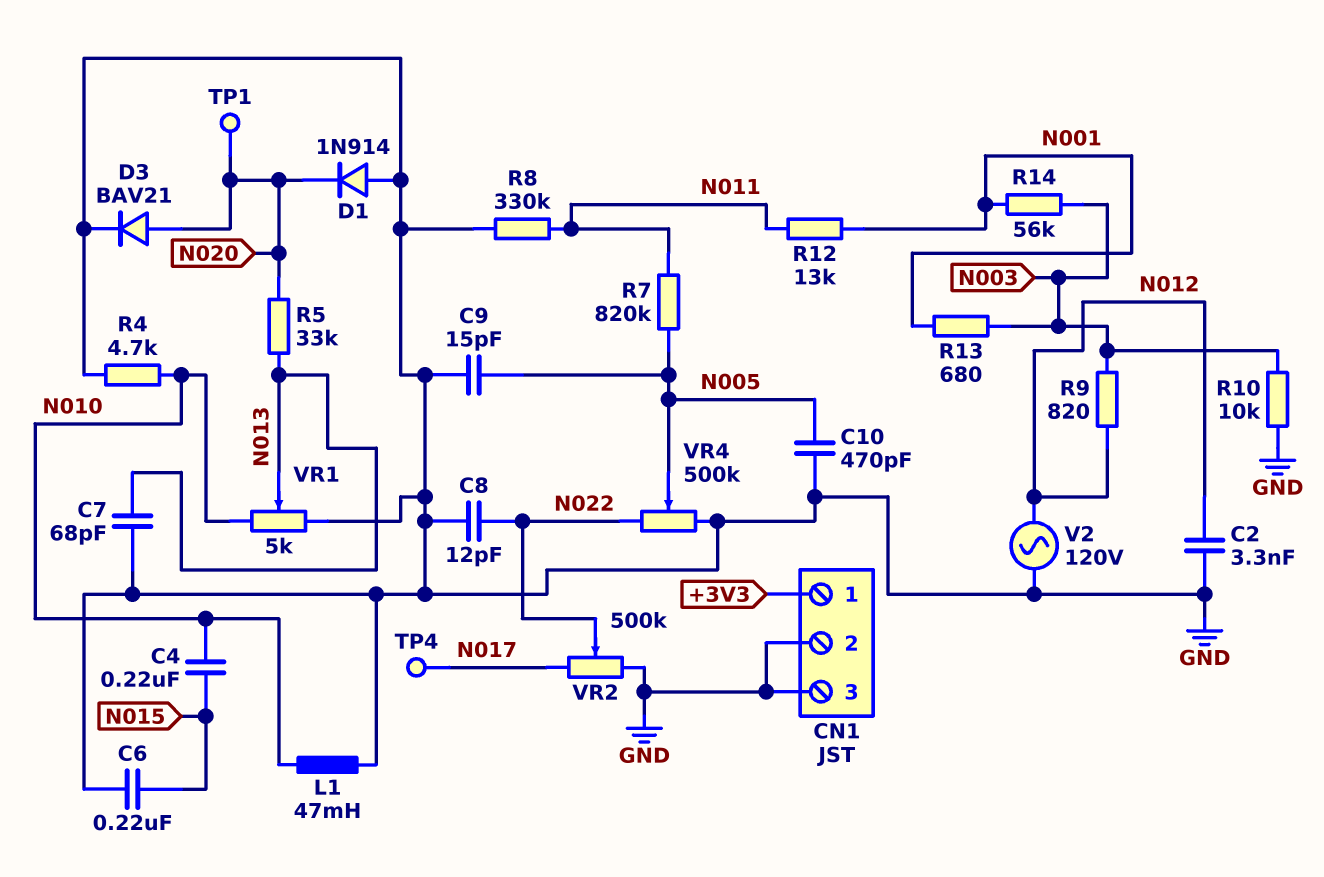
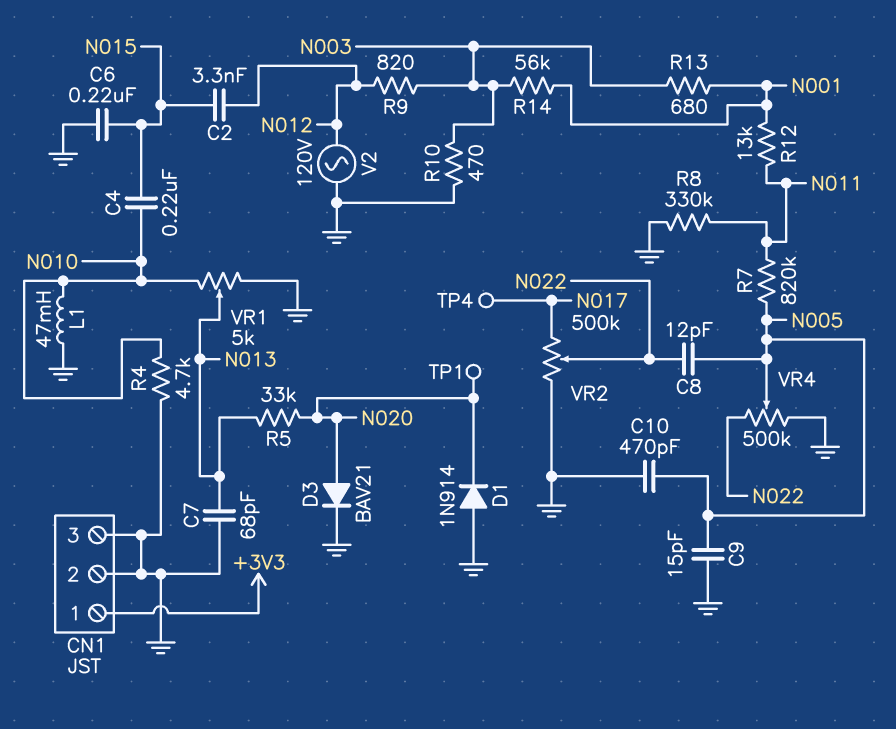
C2: 3.3nF (GND, N012) -> 3.3nF (N012, N015)
C8: 12pF (GND, N022) -> 12pF (N005, N022)
R10: 10k (GND, N003) -> 470 (GND, N003)

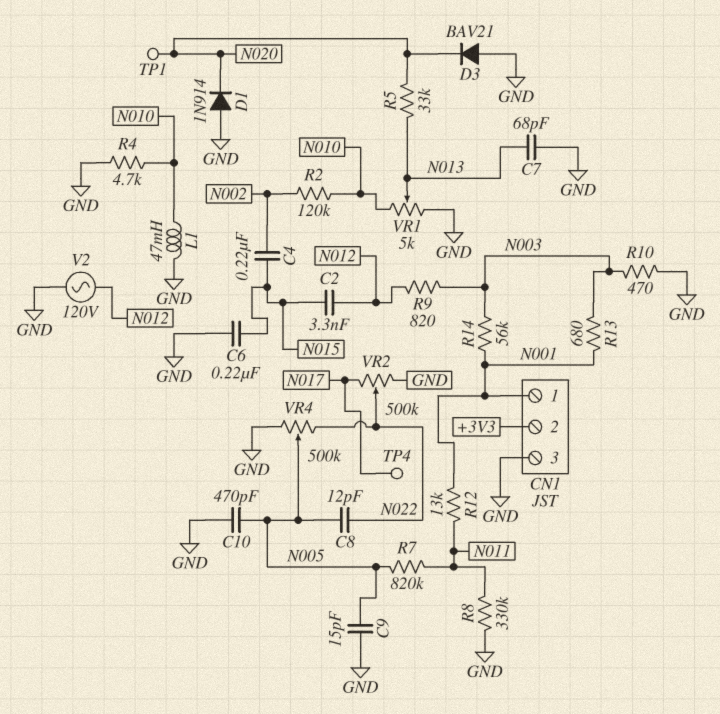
C4: 220nF (N010, N015) -> 220nF (N002, N015)
CN1 pin 1: +3V3 -> N001
CN1 pin 2: GND -> +3V3
D3: diode BAV21 (A N020, K GND) -> diode BAV21 (A GND, K N020)
R2: none -> 120k (N002, N010)

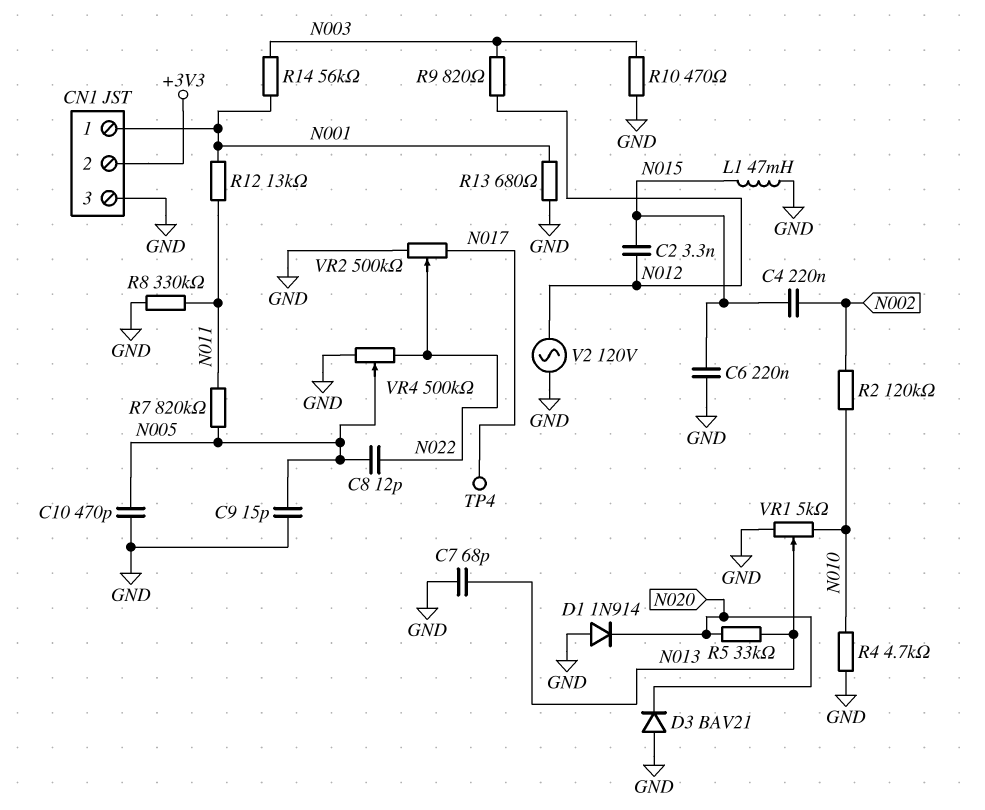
L1: 47mH (GND, N010) -> 47mH (GND, N015)
R13: 680 (N001, N003) -> 680 (GND, N001)
TP1: test point (N020) -> none

